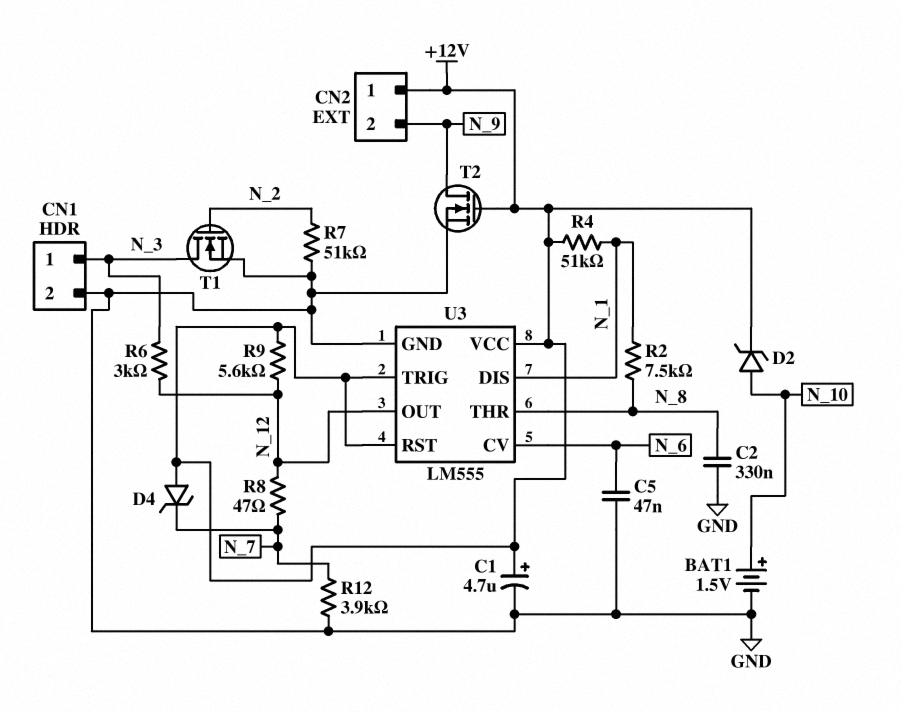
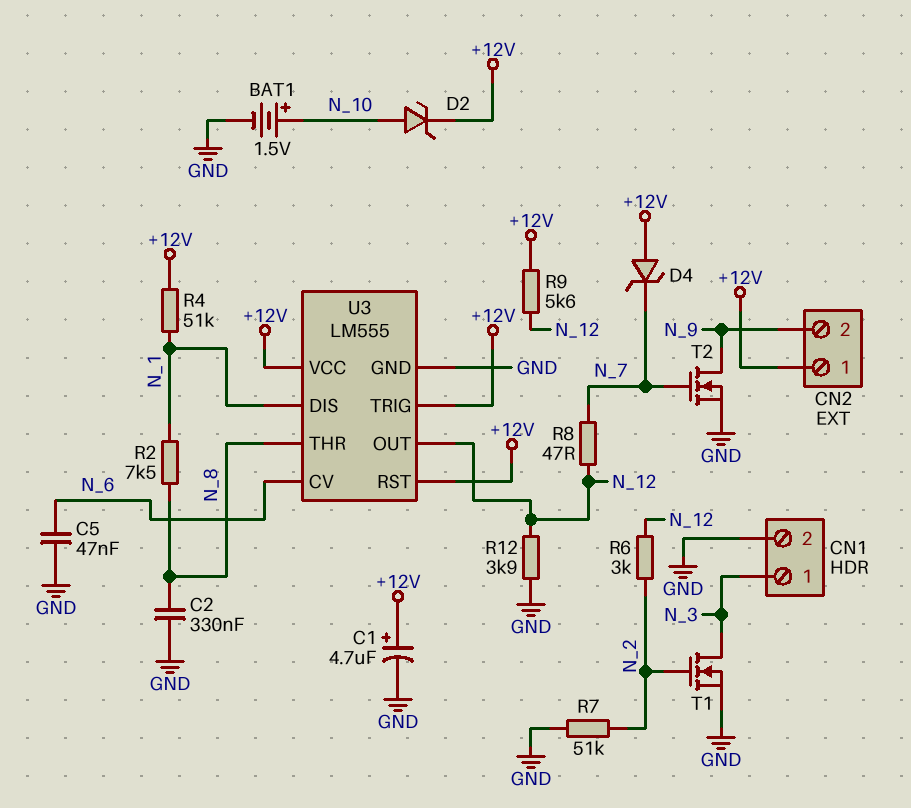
R6: 3k (N_3, N_12) -> 3k (N_2, N_12)
R12: 3.9k (GND, N_7) -> 3.9k (GND, N_12)
T2: NMOS (G +12V, D N_9, S GND) -> NMOS (G N_7, D N_9, S GND)

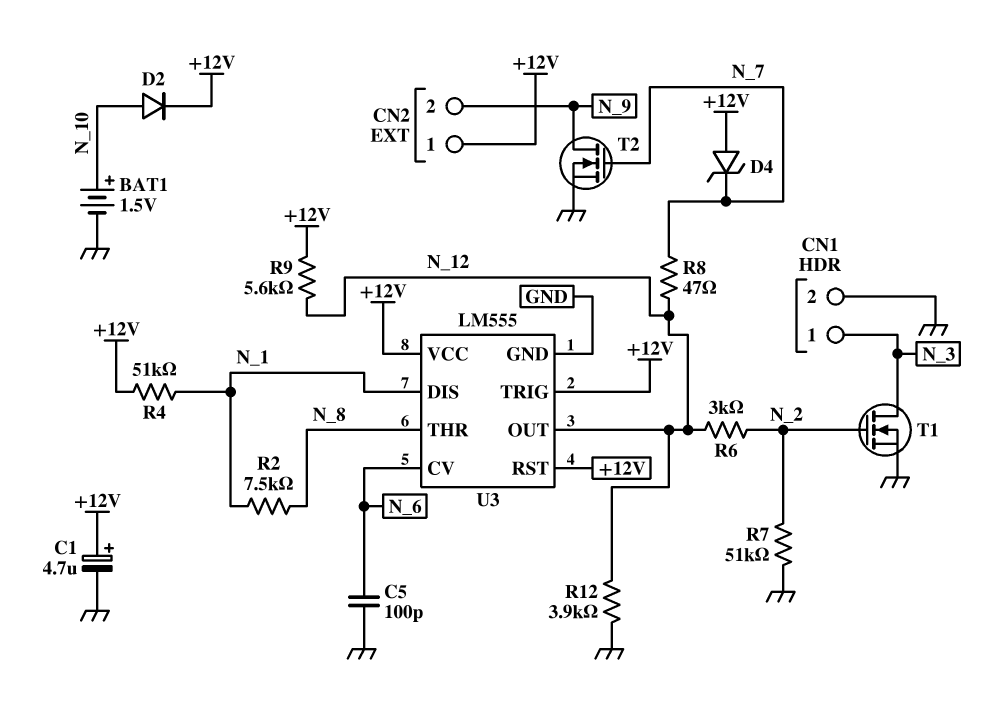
C2: 330nF (GND, N_8) -> none
C5: 47nF (GND, N_6) -> 100pF (GND, N_6)
D2: zener (A N_10, K +12V) -> diode (A N_10, K +12V)

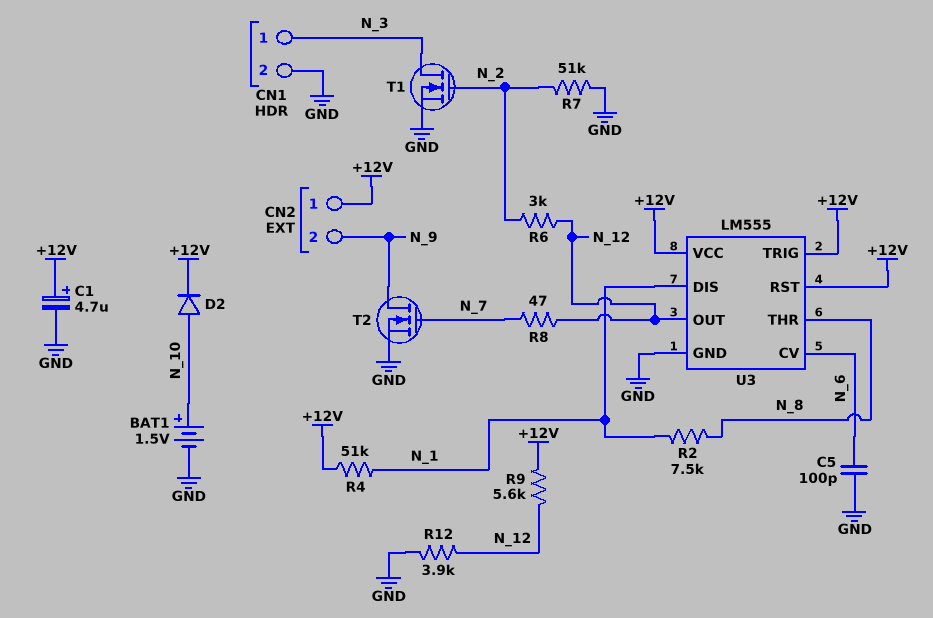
D4: zener (A +12V, K N_7) -> none

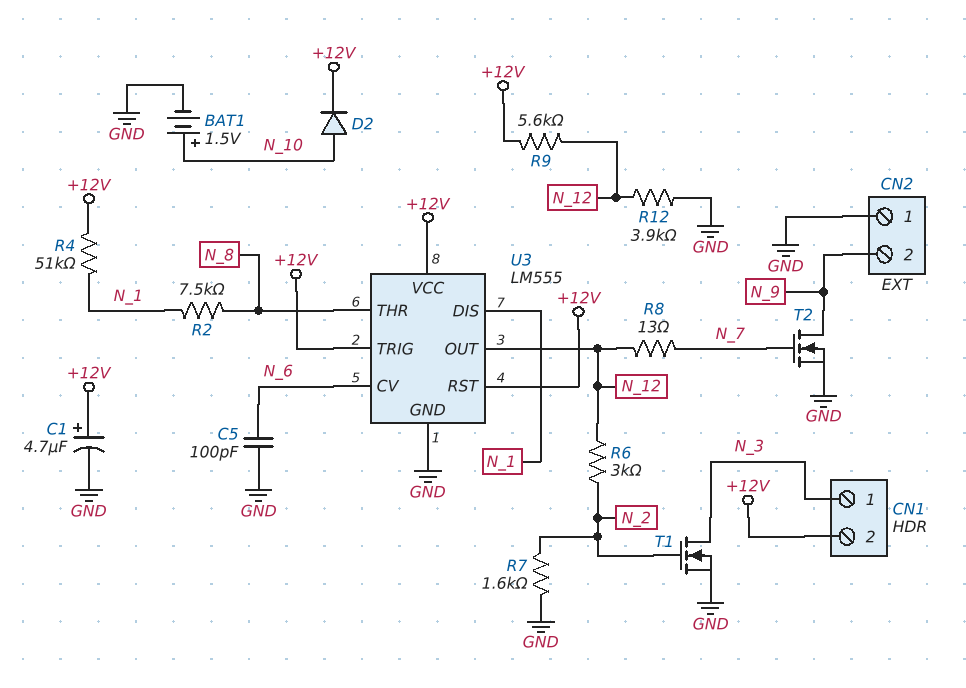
CN1 pin 2: GND -> +12V
CN2 pin 1: +12V -> GND
R7: 51k (GND, N_2) -> 1.6k (GND, N_2)
R8: 47 (N_7, N_12) -> 13 (N_7, N_12)

